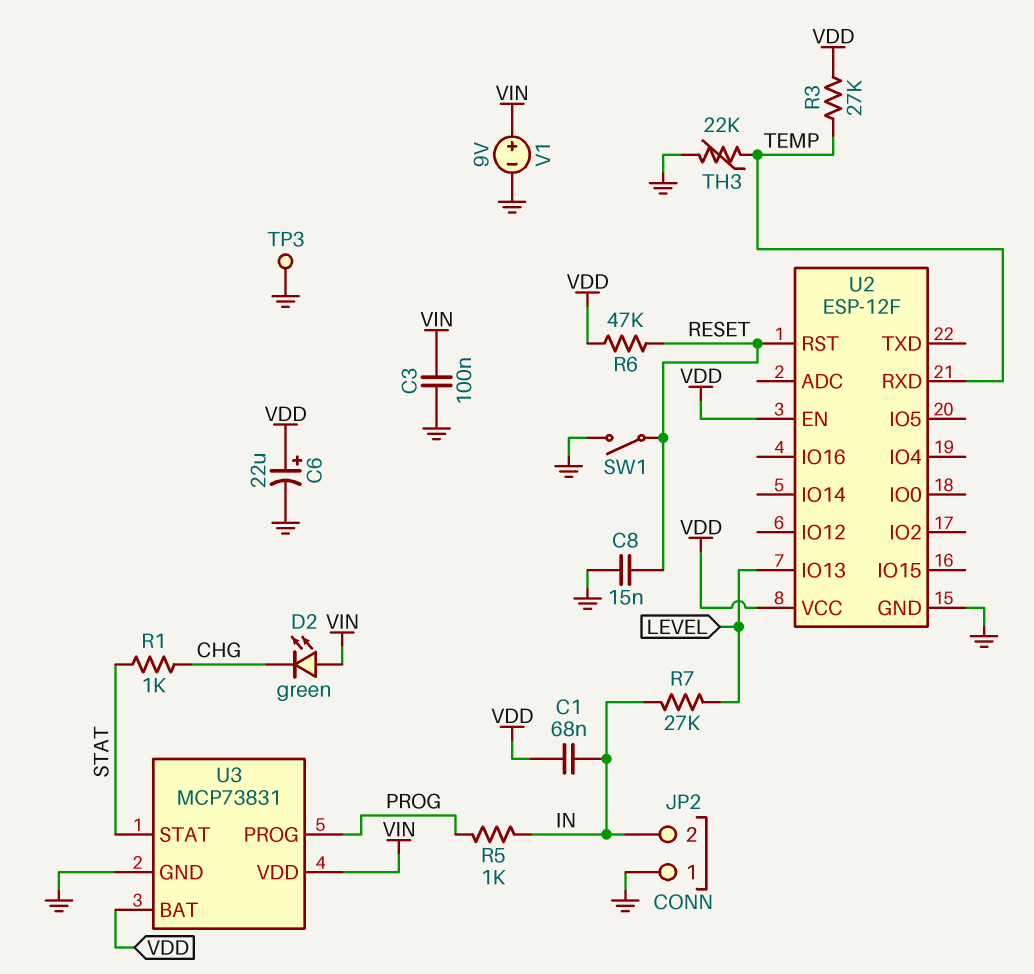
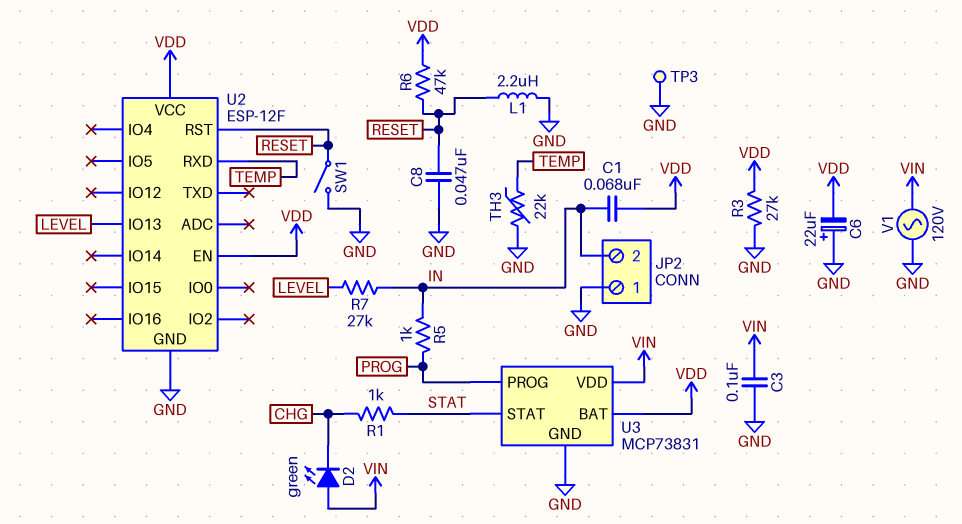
C6: 22uF (plus VDD, minus GND) -> 22uF (plus GND, minus VDD)
C8: 15nF (GND, RESET) -> 47nF (GND, RESET)
L1: none -> 2.2uH (GND, RESET)
R3: 27k (TEMP, VDD) -> 27k (GND, VDD)
V1: 9V (plus VIN, minus GND) -> AC 120V (GND, VIN)

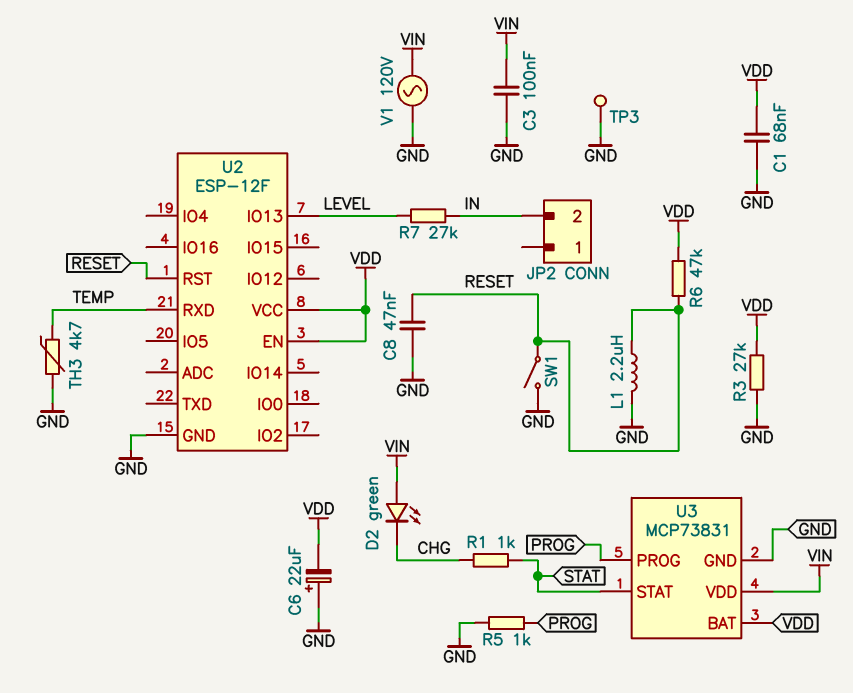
C1: 68nF (IN, VDD) -> 68nF (GND, VDD)
JP2 pin 1: GND -> none
R5: 1k (IN, PROG) -> 1k (GND, PROG)
TH3: 22k (GND, TEMP) -> 4.7k (GND, TEMP)

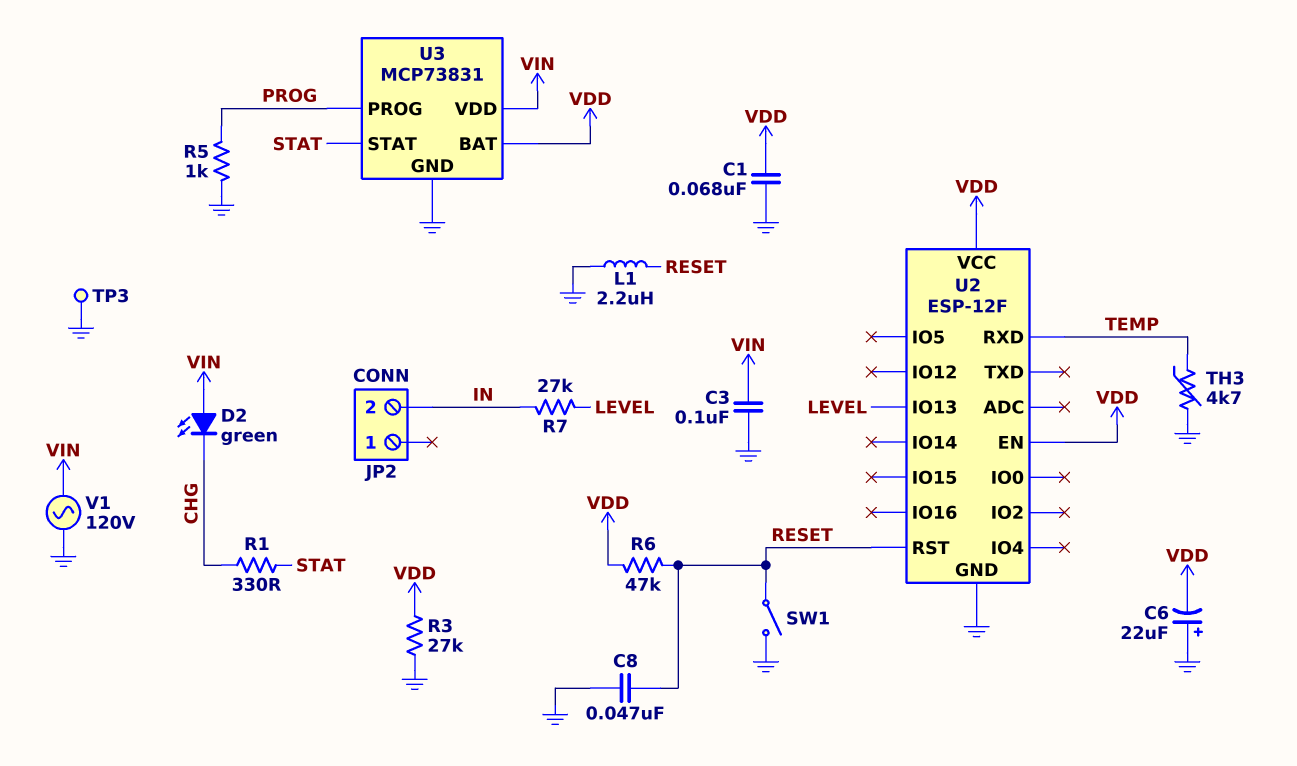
R1: 1k (CHG, STAT) -> 330 (CHG, STAT)

